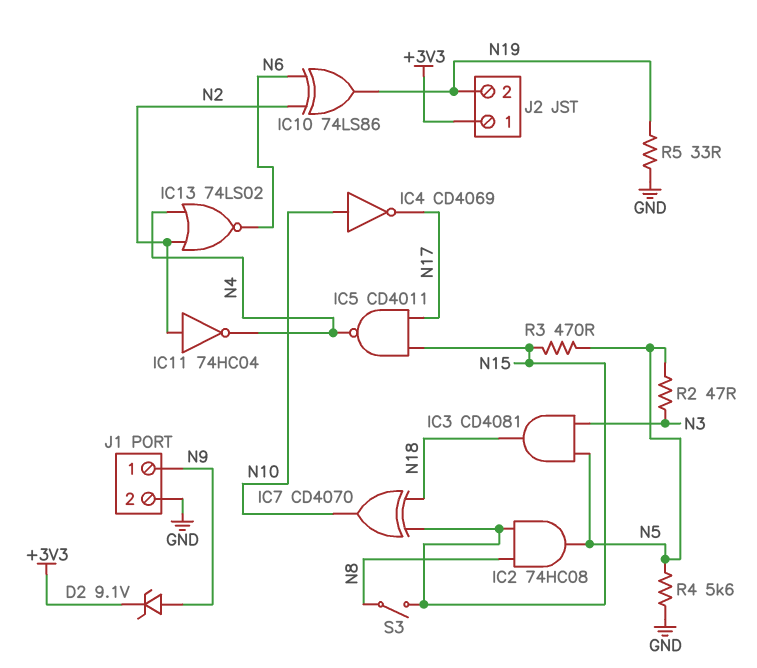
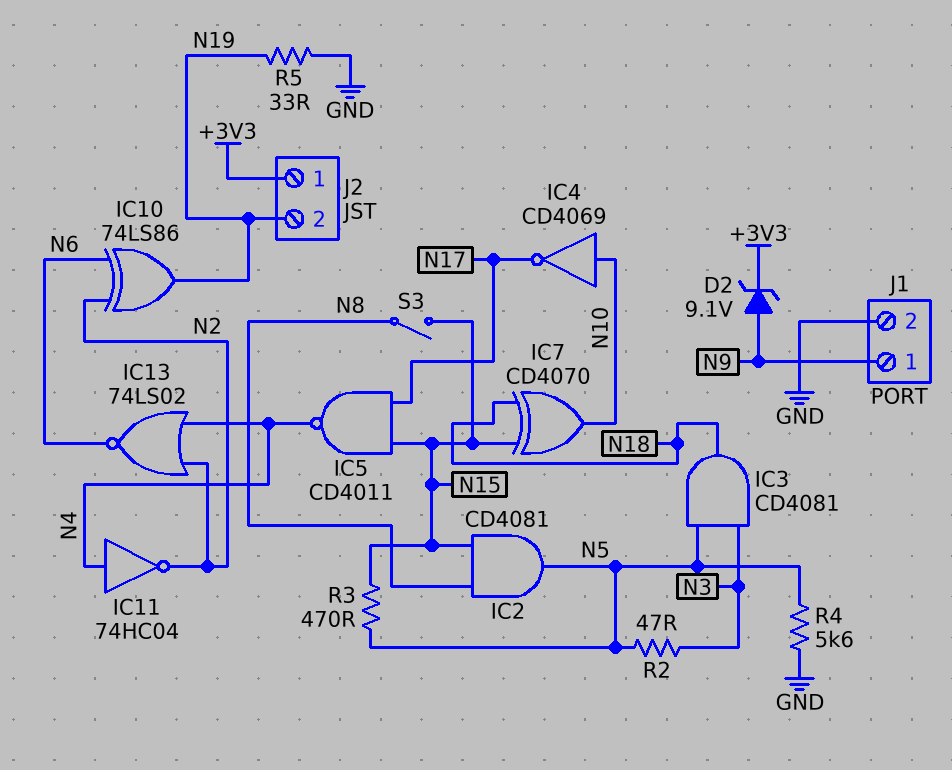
IC2: AND 74HC08 (in N8, in N15, out N5) -> AND CD4081 (in N8, in N15, out N5)
IC11: NOT 74HC04 (in N2, out N4) -> NOT 74HC04 (in N4, out N2)

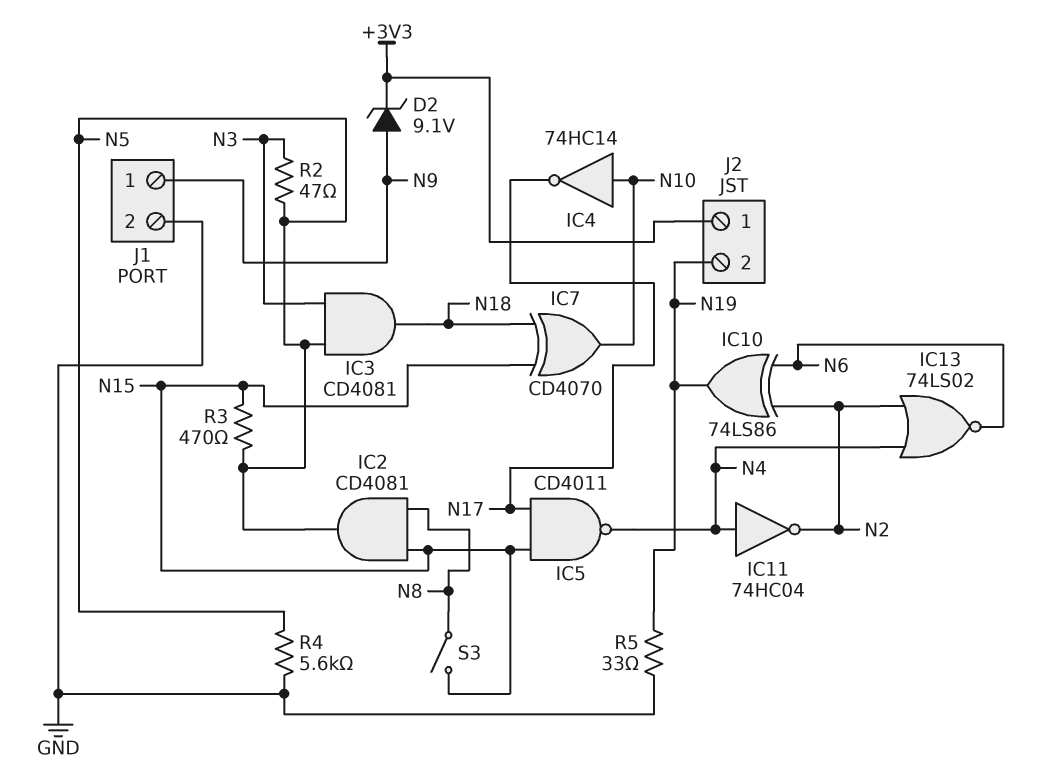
IC4: NOT CD4069 (in N10, out N17) -> NOT 74HC14 (in N10, out N17)

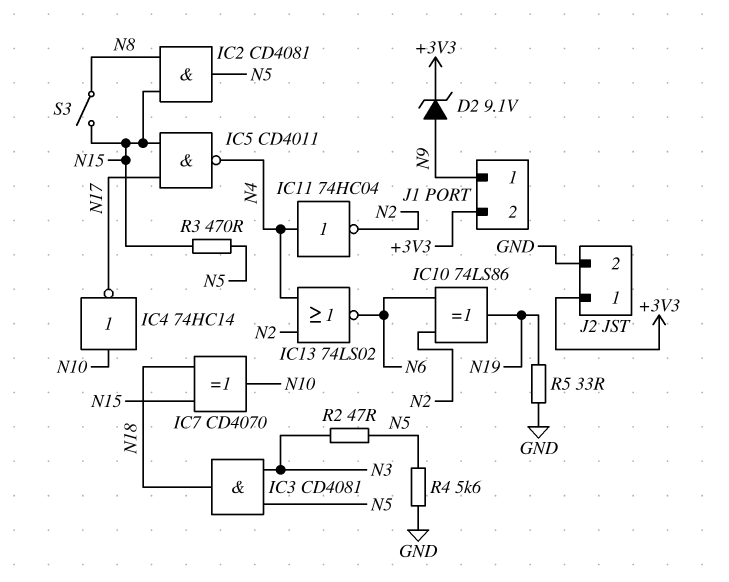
J1 pin 2: GND -> +3V3
J2 pin 2: N19 -> GND

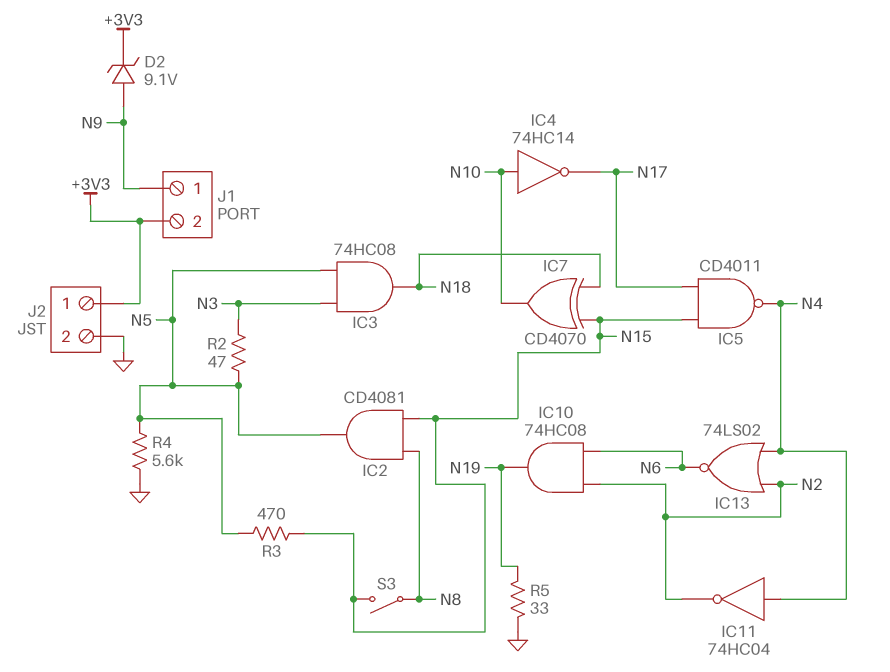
IC3: AND CD4081 (in N3, in N5, out N18) -> AND 74HC08 (in N3, in N5, out N18)
IC10: XOR 74LS86 (in N2, in N6, out N19) -> AND 74HC08 (in N2, in N6, out N19)

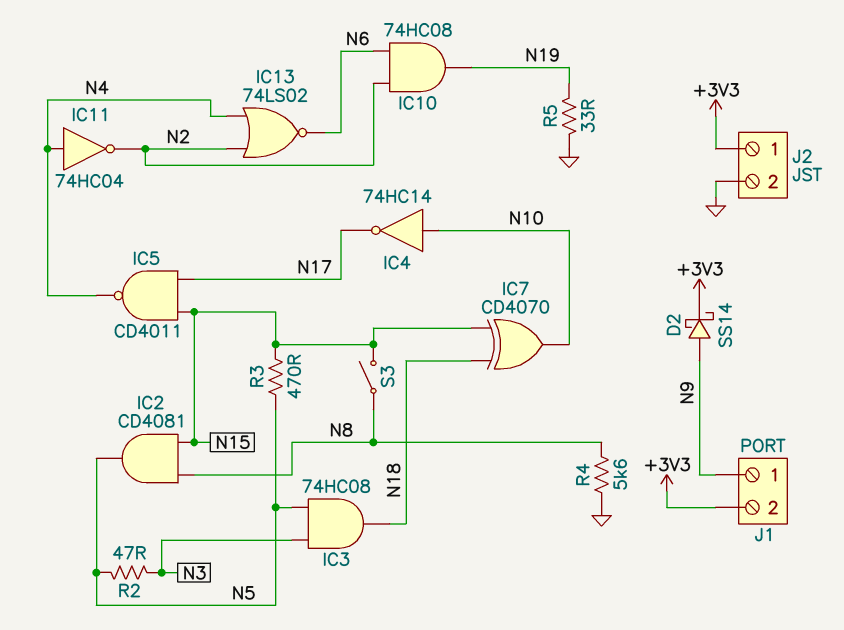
D2: zener 9.1V (A N9, K +3V3) -> schottky SS14 (A N9, K +3V3)
R4: 5.6k (GND, N5) -> 5.6k (GND, N8)

